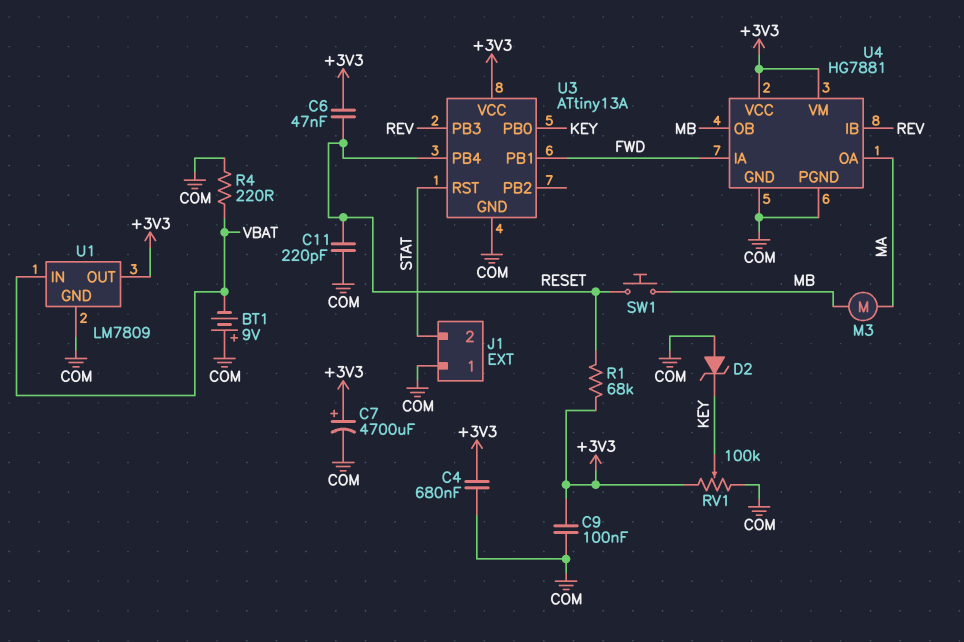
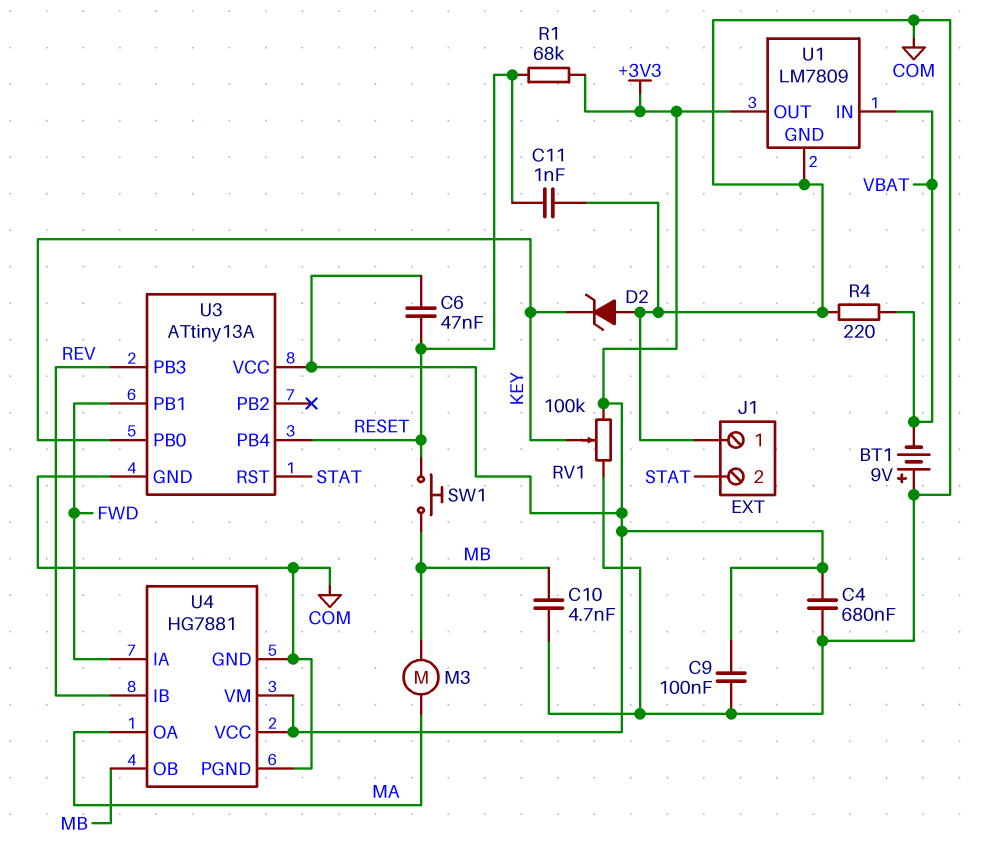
C7: 4700uF (plus +3V3, minus COM) -> none
C10: none -> 4.7nF (COM, MB)
C11: 220pF (COM, RESET) -> 1nF (COM, RESET)

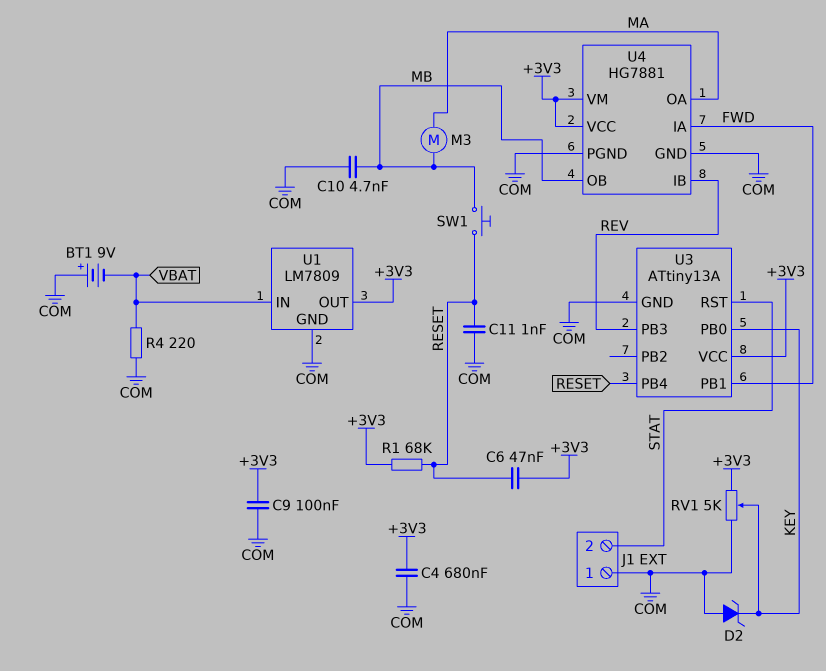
RV1: 100k (+3V3, COM, wiper KEY) -> 5k (+3V3, COM, wiper KEY)

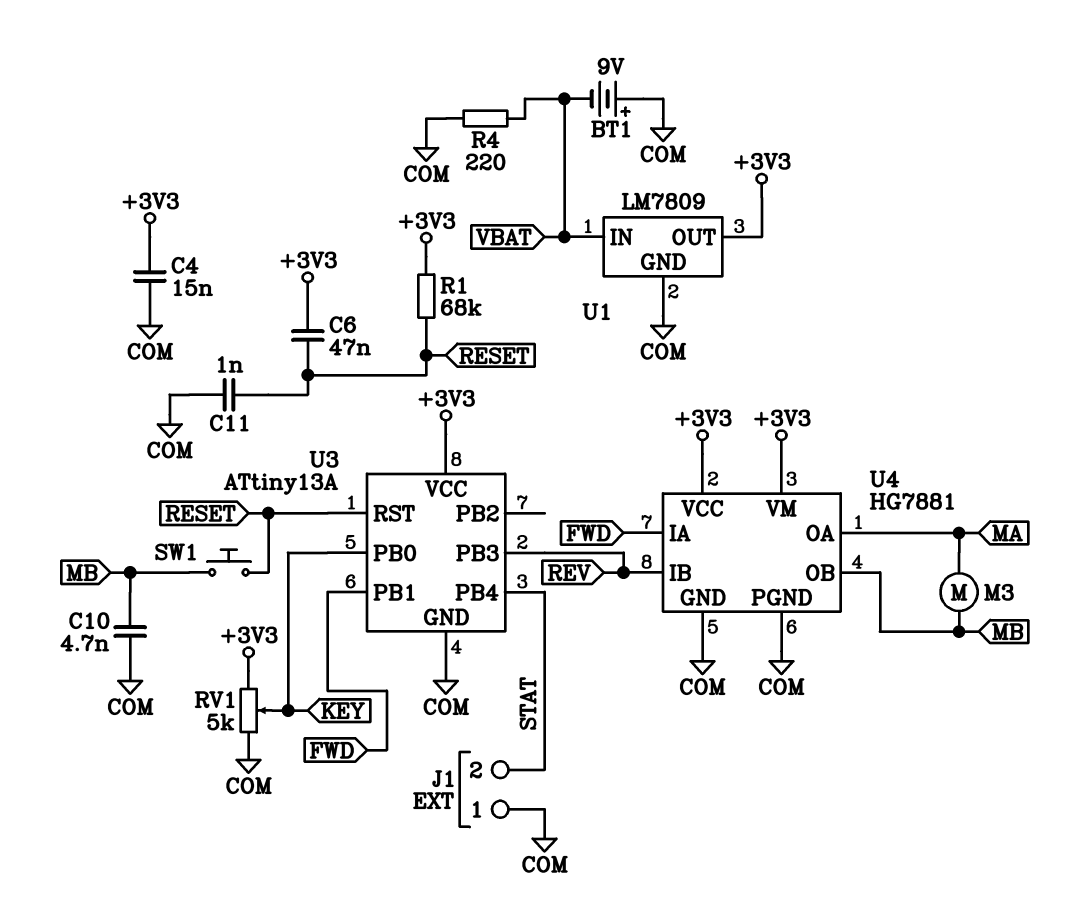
C4: 680nF (+3V3, COM) -> 15nF (+3V3, COM)
C9: 100nF (+3V3, COM) -> none
D2: zener (A COM, K KEY) -> none
U3 pin PB4: RESET -> STAT
U3 pin RST: STAT -> RESET

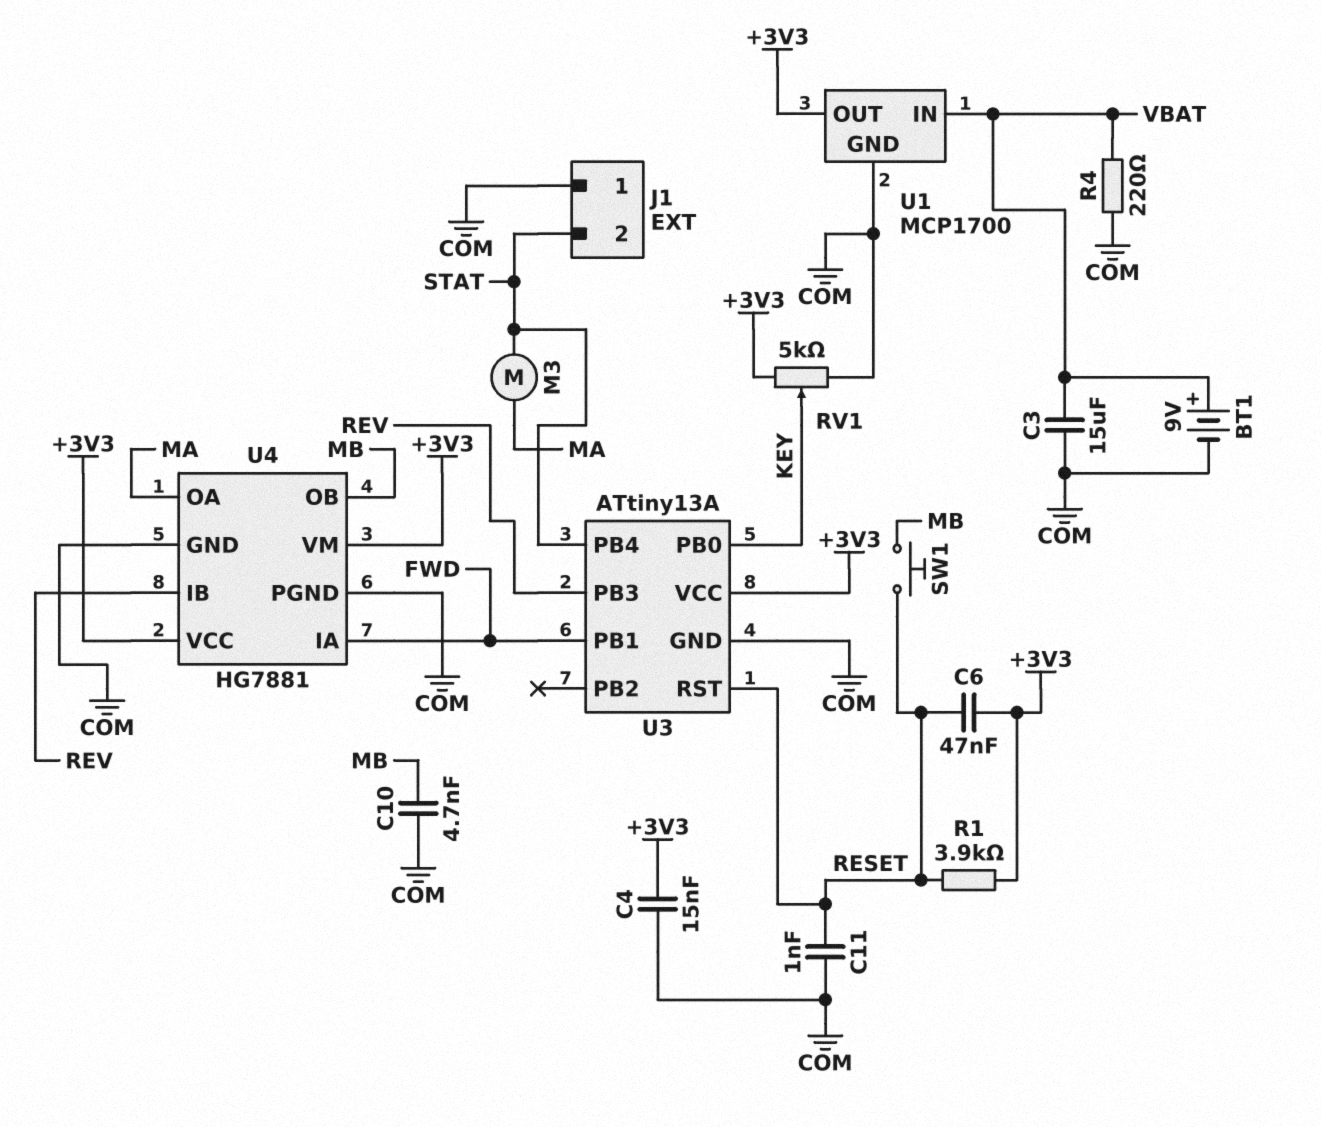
BT1: 9V (plus COM, minus VBAT) -> 9V (plus VBAT, minus COM)
C3: none -> 15uF (COM, VBAT)
M3: motor (MA, MB) -> motor (MA, STAT)
R1: 68k (+3V3, RESET) -> 3.9k (+3V3, RESET)
U1: LM7809 -> MCP1700

